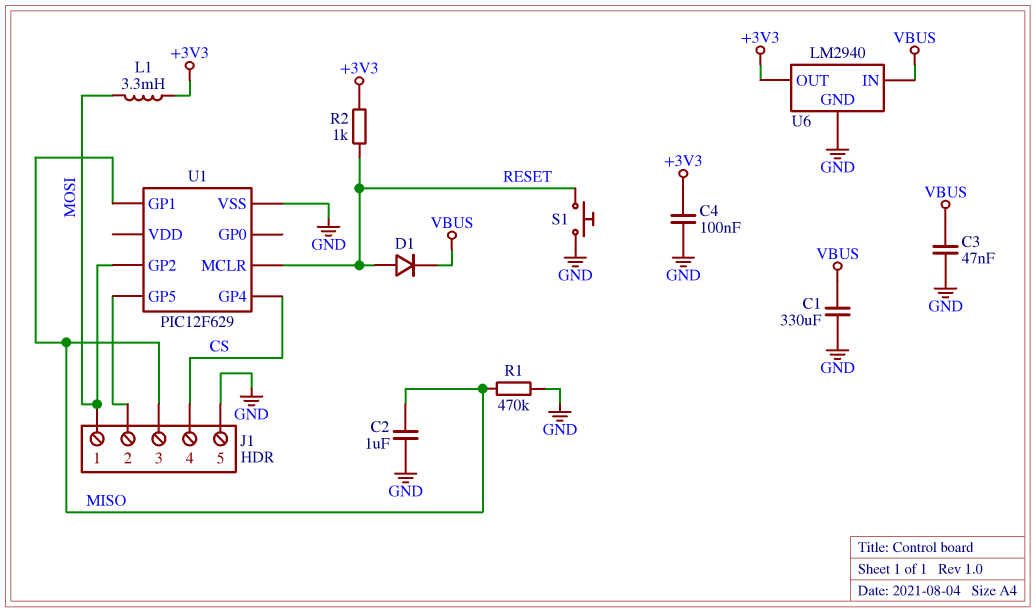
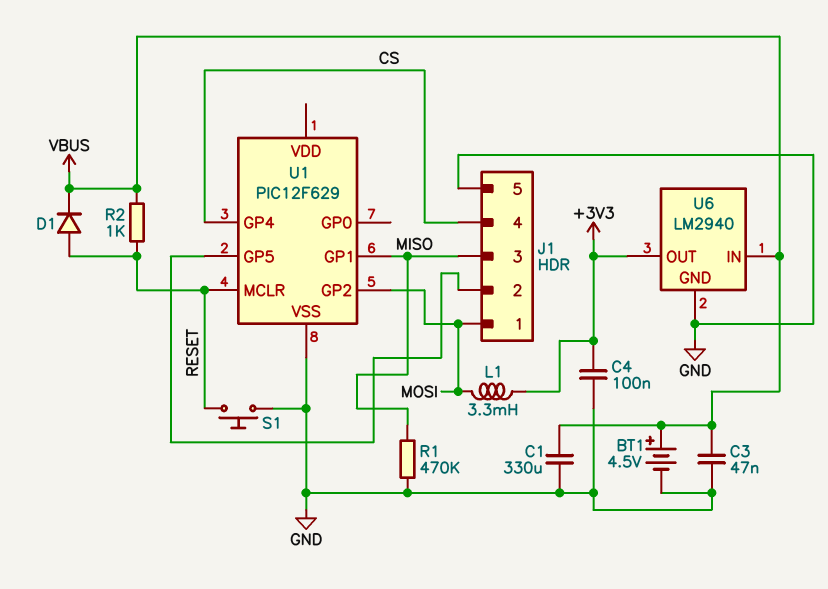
BT1: none -> 4.5V (plus VBUS, minus GND)
C2: 1uF (GND, MISO) -> none
R2: 1k (+3V3, RESET) -> 1k (RESET, VBUS)

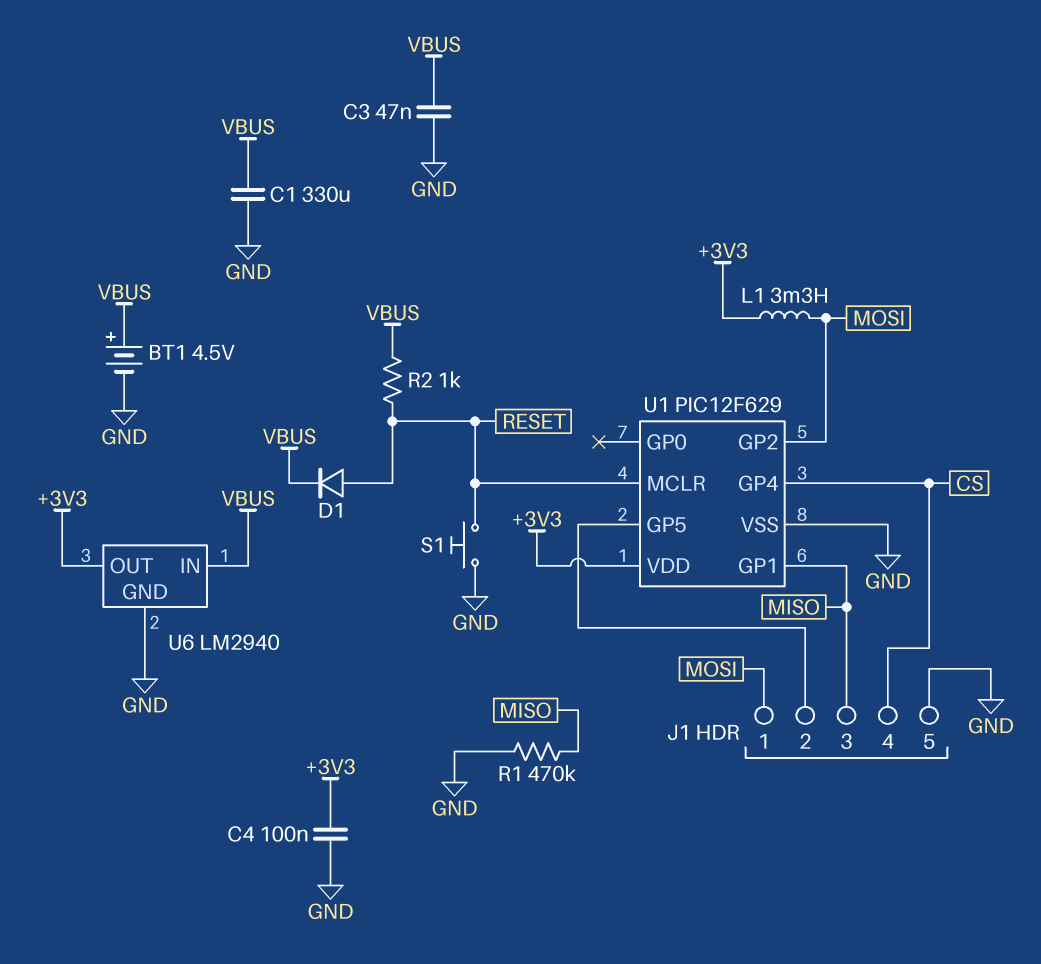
U1 pin VDD: none -> +3V3

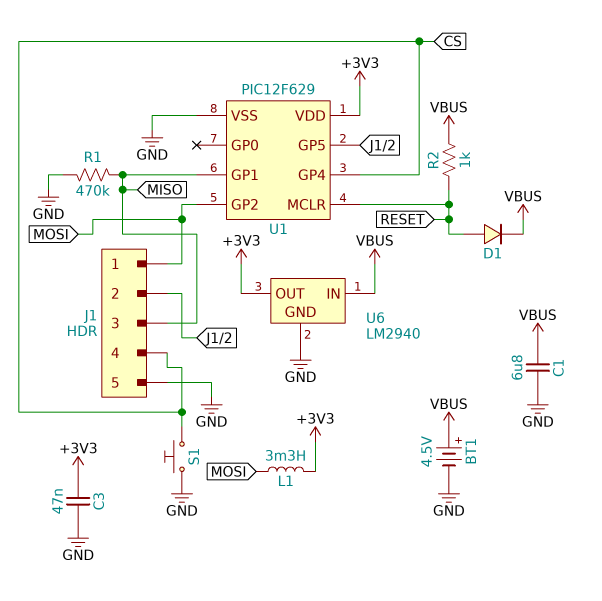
C1: 330uF (GND, VBUS) -> 6.8uF (GND, VBUS)
C3: 47nF (GND, VBUS) -> 47nF (+3V3, GND)
C4: 100nF (+3V3, GND) -> none
S1: button (GND, RESET) -> button (CS, GND)

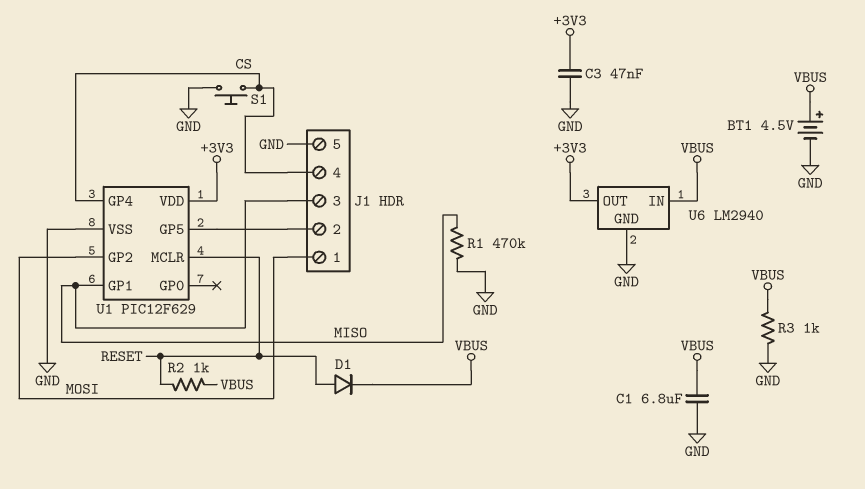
L1: 3.3mH (+3V3, MOSI) -> none
R3: none -> 1k (GND, VBUS)

